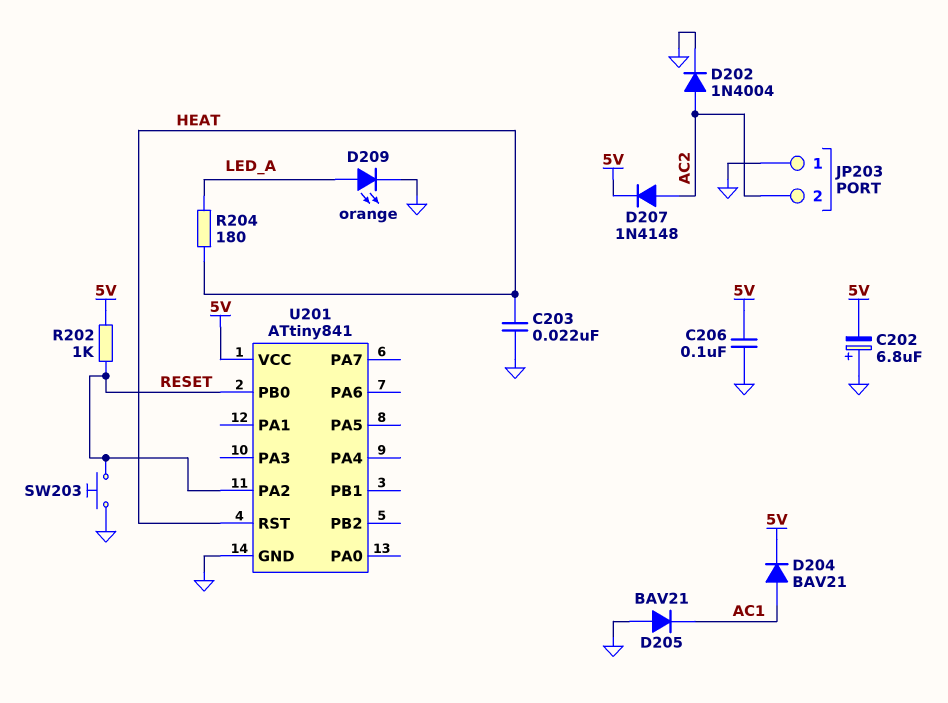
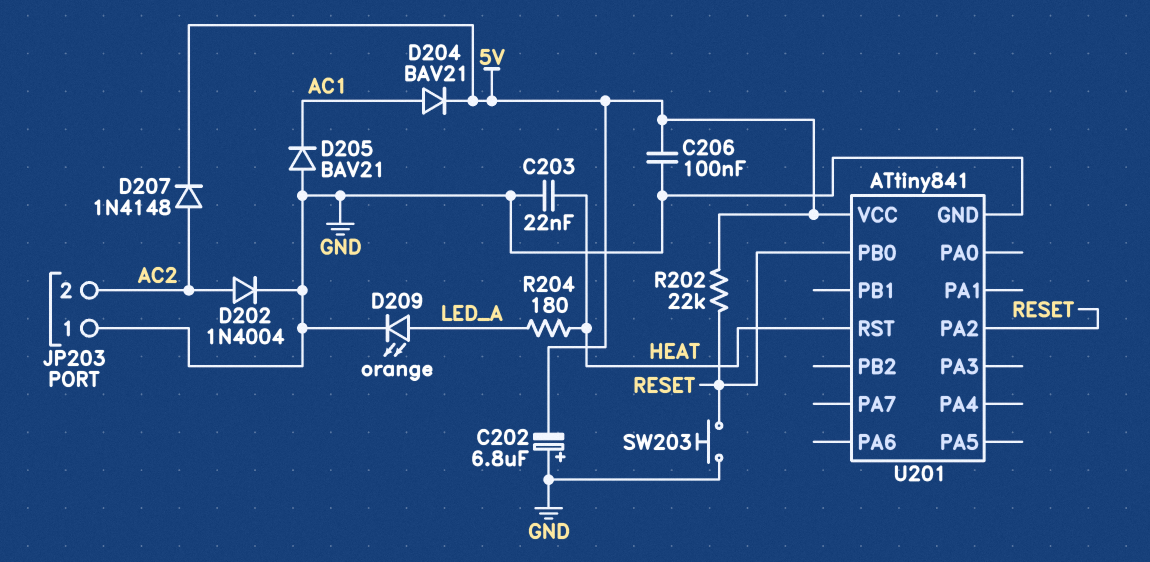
R202: 1k (5V, RESET) -> 22k (5V, RESET)

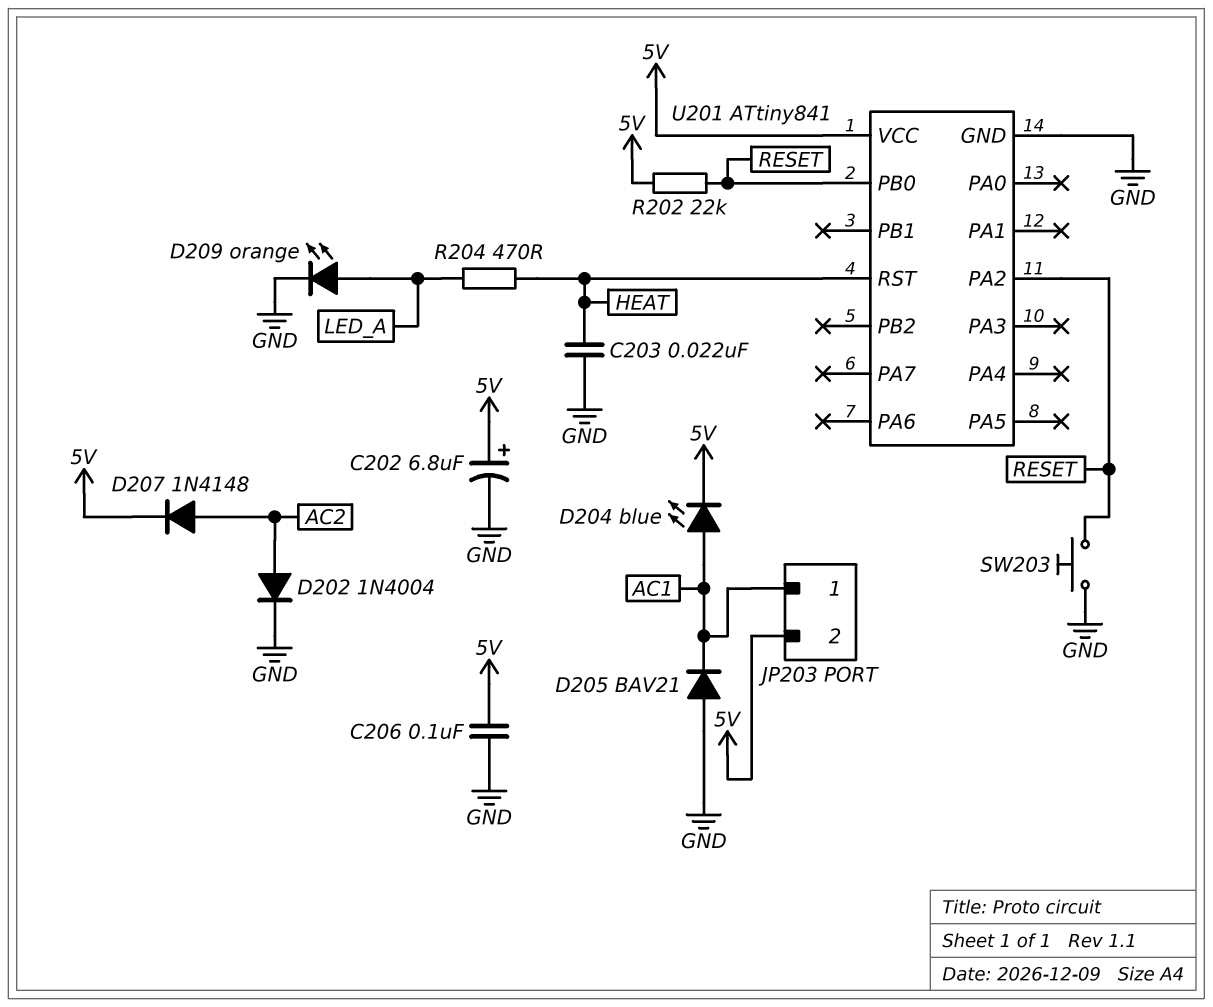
C202: 6.8uF (plus GND, minus 5V) -> 6.8uF (plus 5V, minus GND)
D204: diode BAV21 (A AC1, K 5V) -> LED blue (A AC1, K 5V)
JP203 pin 1: GND -> AC1
JP203 pin 2: AC2 -> 5V
R204: 180 (HEAT, LED_A) -> 470 (HEAT, LED_A)

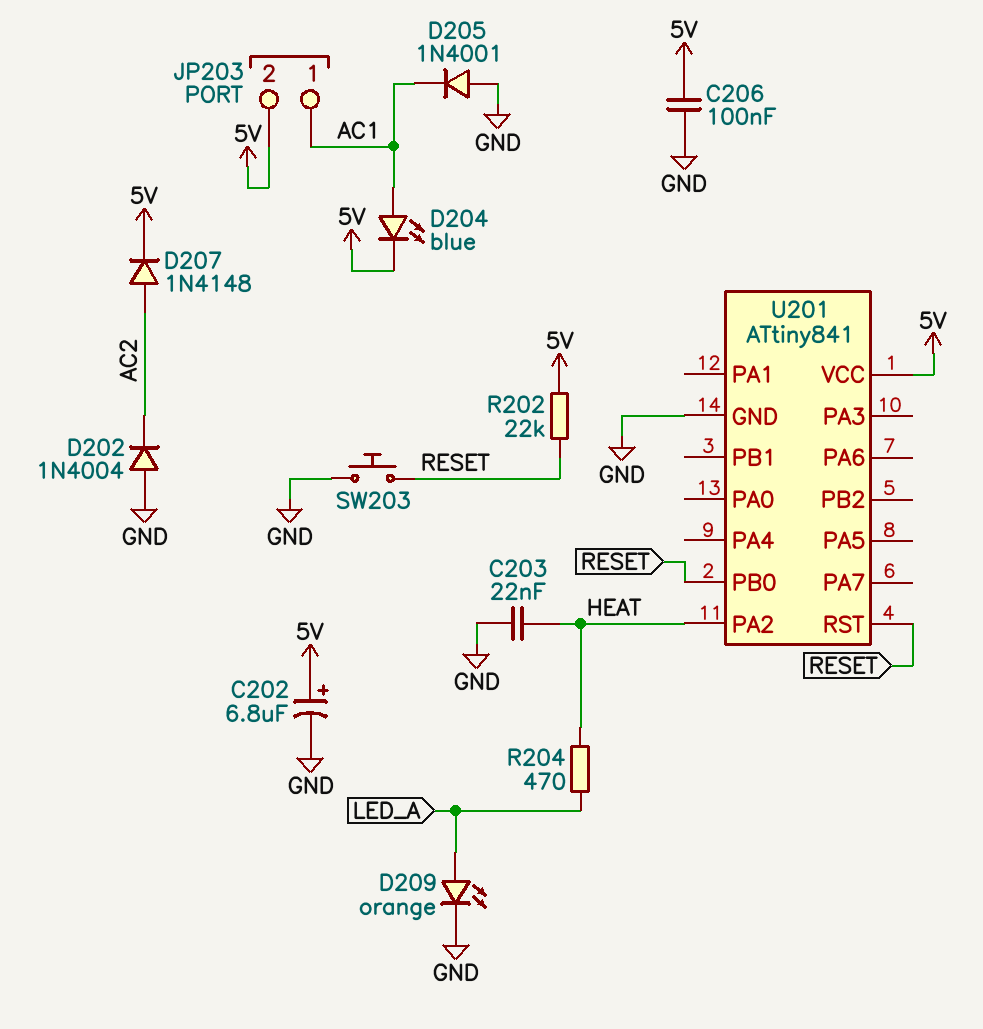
D202: diode 1N4004 (A AC2, K GND) -> diode 1N4004 (A GND, K AC2)
D205: diode BAV21 (A GND, K AC1) -> diode 1N4001 (A GND, K AC1)
U201 pin PA2: RESET -> HEAT
U201 pin RST: HEAT -> RESET

